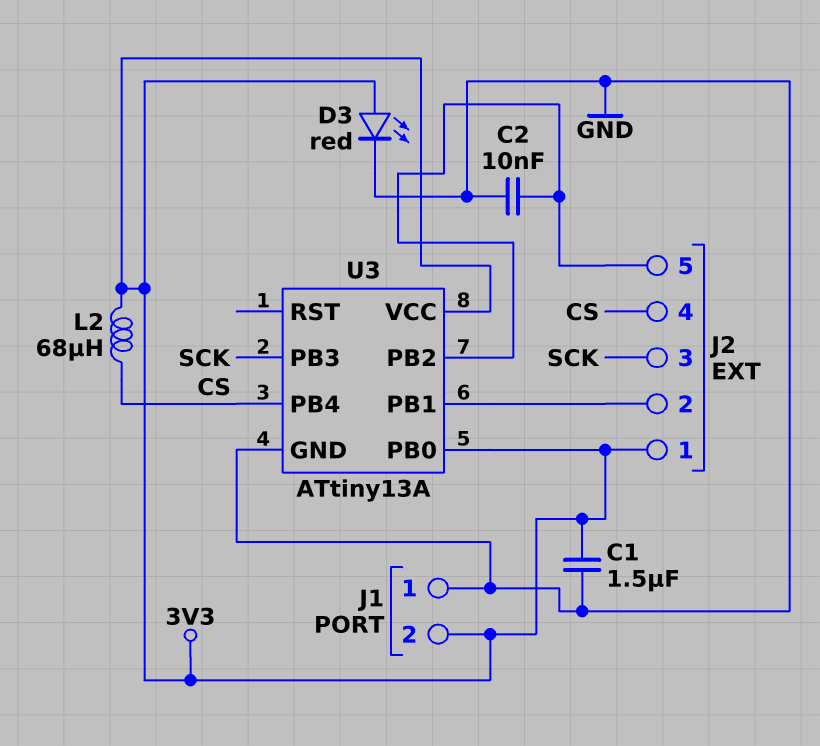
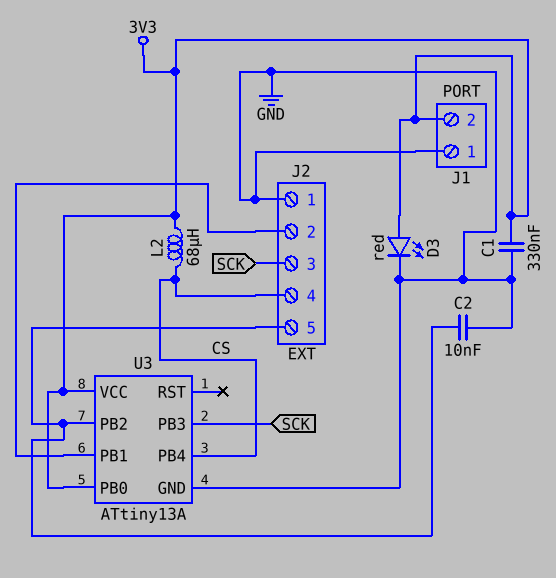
C1: 1.5uF (3V3, GND) -> 330nF (3V3, GND)
J2 pin 1: 3V3 -> GND

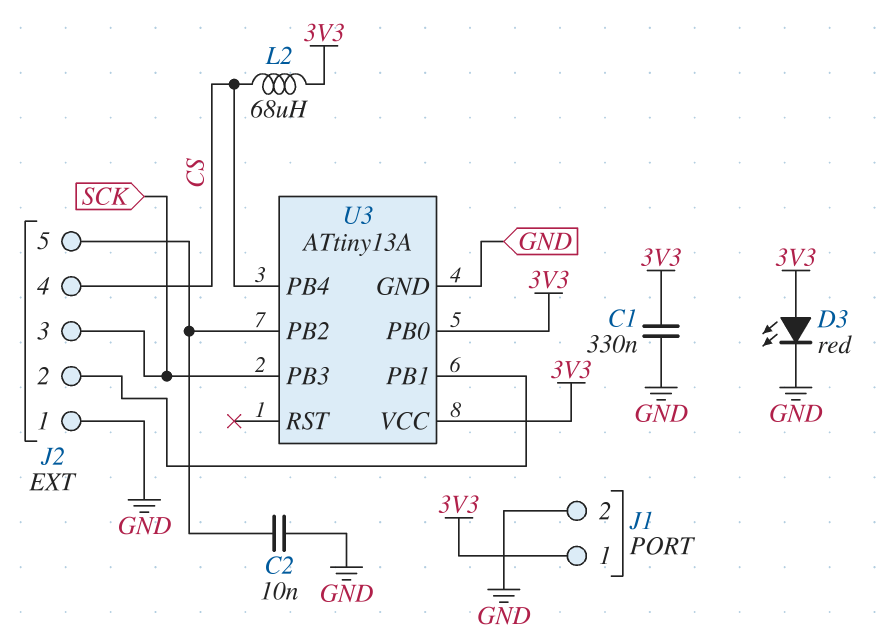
J1 pin 1: GND -> 3V3
J1 pin 2: 3V3 -> GND

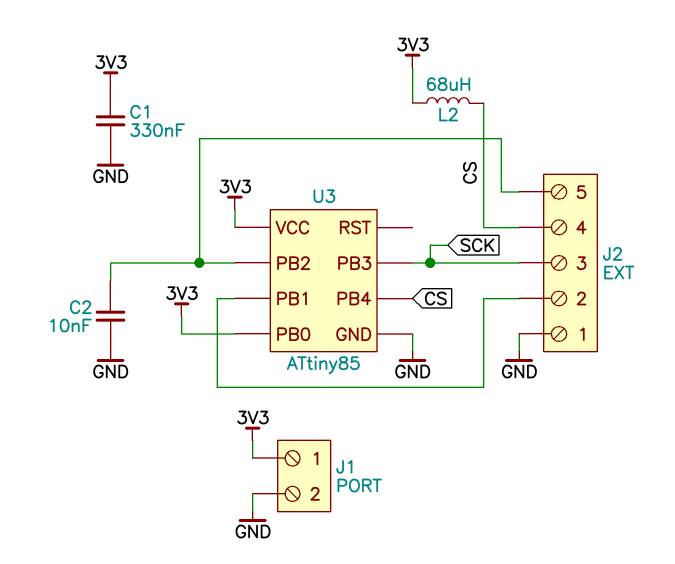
D3: LED red (A 3V3, K GND) -> none
U3: ATtiny13A -> ATtiny85

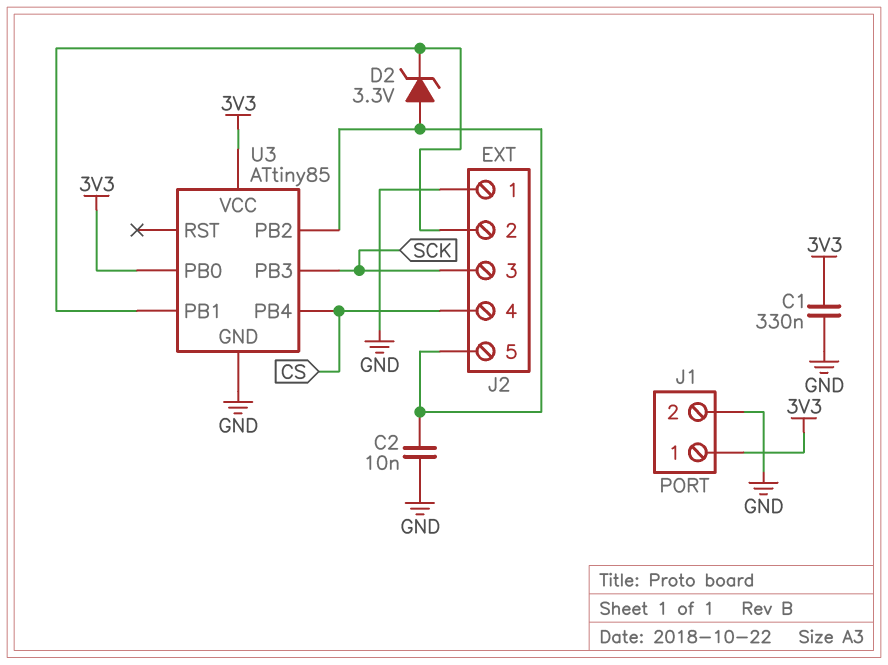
D2: none -> zener 3.3V (A J2/5, K J2/2)
L2: 68uH (3V3, CS) -> none

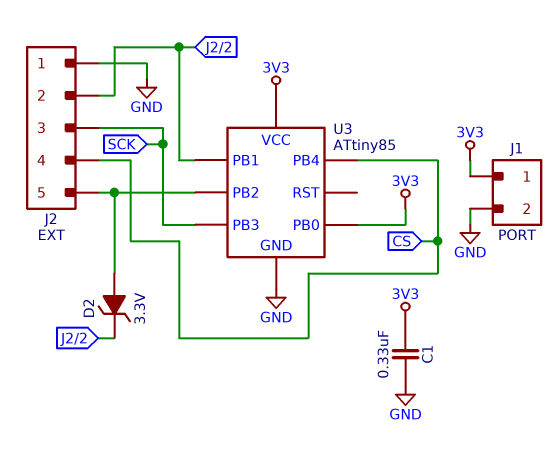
C2: 10nF (GND, J2/5) -> none

